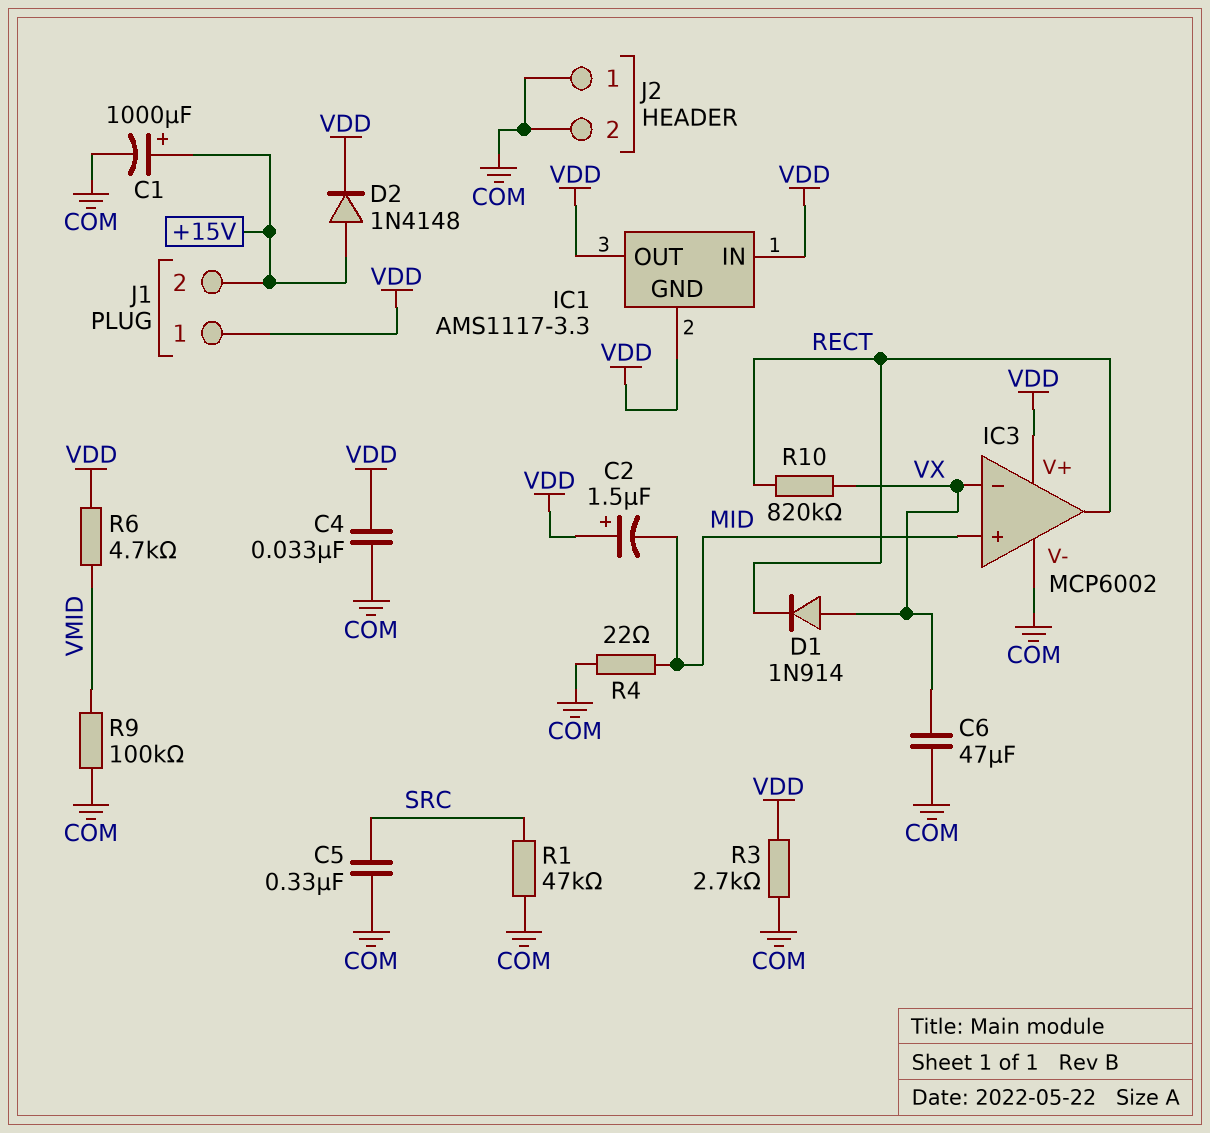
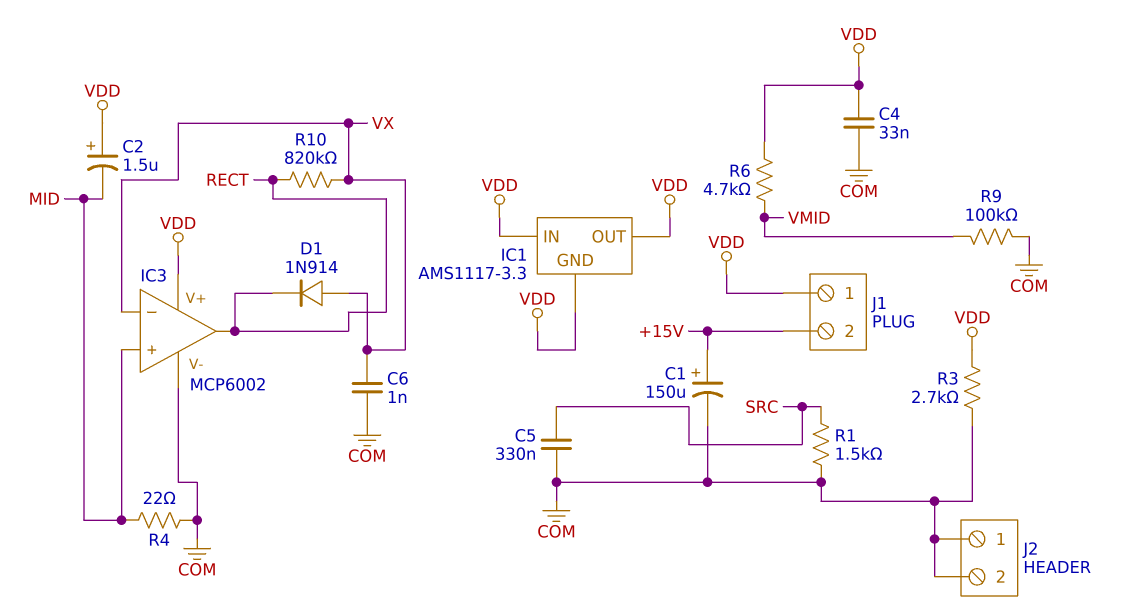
C1: 1000uF (plus +15V, minus COM) -> 150uF (plus +15V, minus COM)
C6: 47uF (COM, VX) -> 1nF (COM, VX)
D2: diode 1N4148 (A +15V, K VDD) -> none
R1: 47k (COM, SRC) -> 1.5k (COM, SRC)

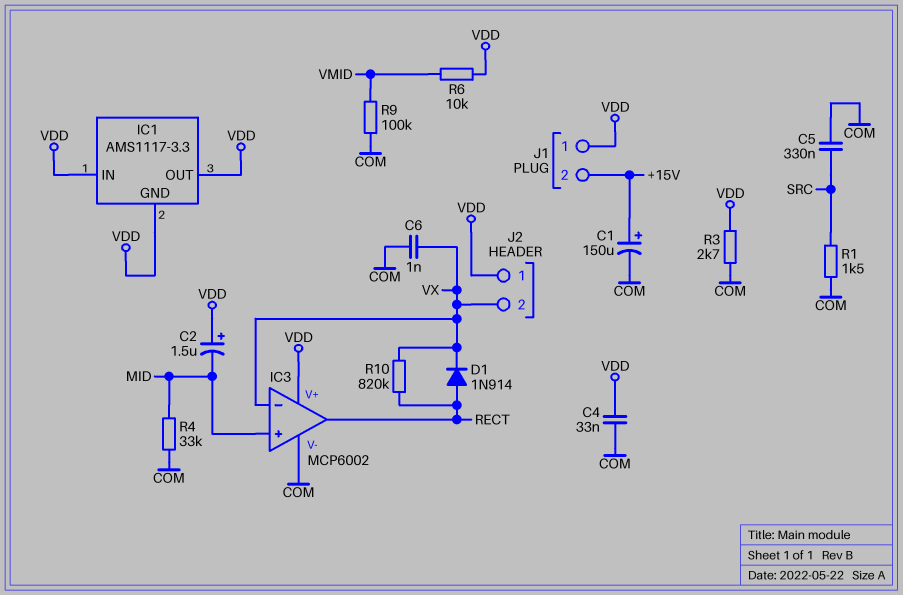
D1: diode 1N914 (A VX, K RECT) -> diode 1N914 (A RECT, K VX)
J2 pin 1: COM -> VDD
J2 pin 2: COM -> VX
R4: 22 (COM, MID) -> 33k (COM, MID)
R6: 4.7k (VDD, VMID) -> 10k (VDD, VMID)

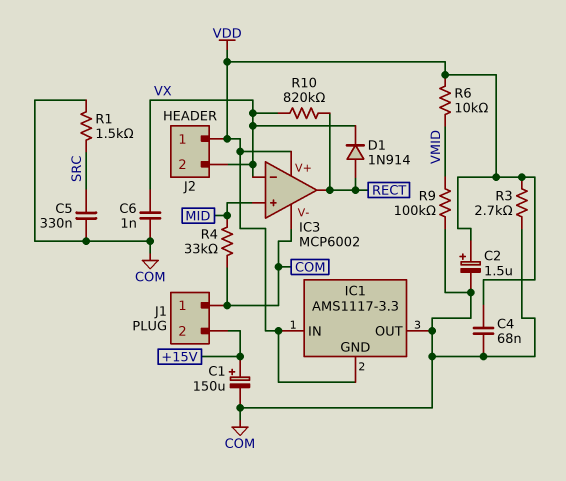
C2: 1.5uF (plus VDD, minus MID) -> 1.5uF (plus VDD, minus COM)
C4: 33nF (COM, VDD) -> 68nF (COM, VDD)
IC1 pin OUT: VDD -> COM
J1 pin 1: VDD -> COM

